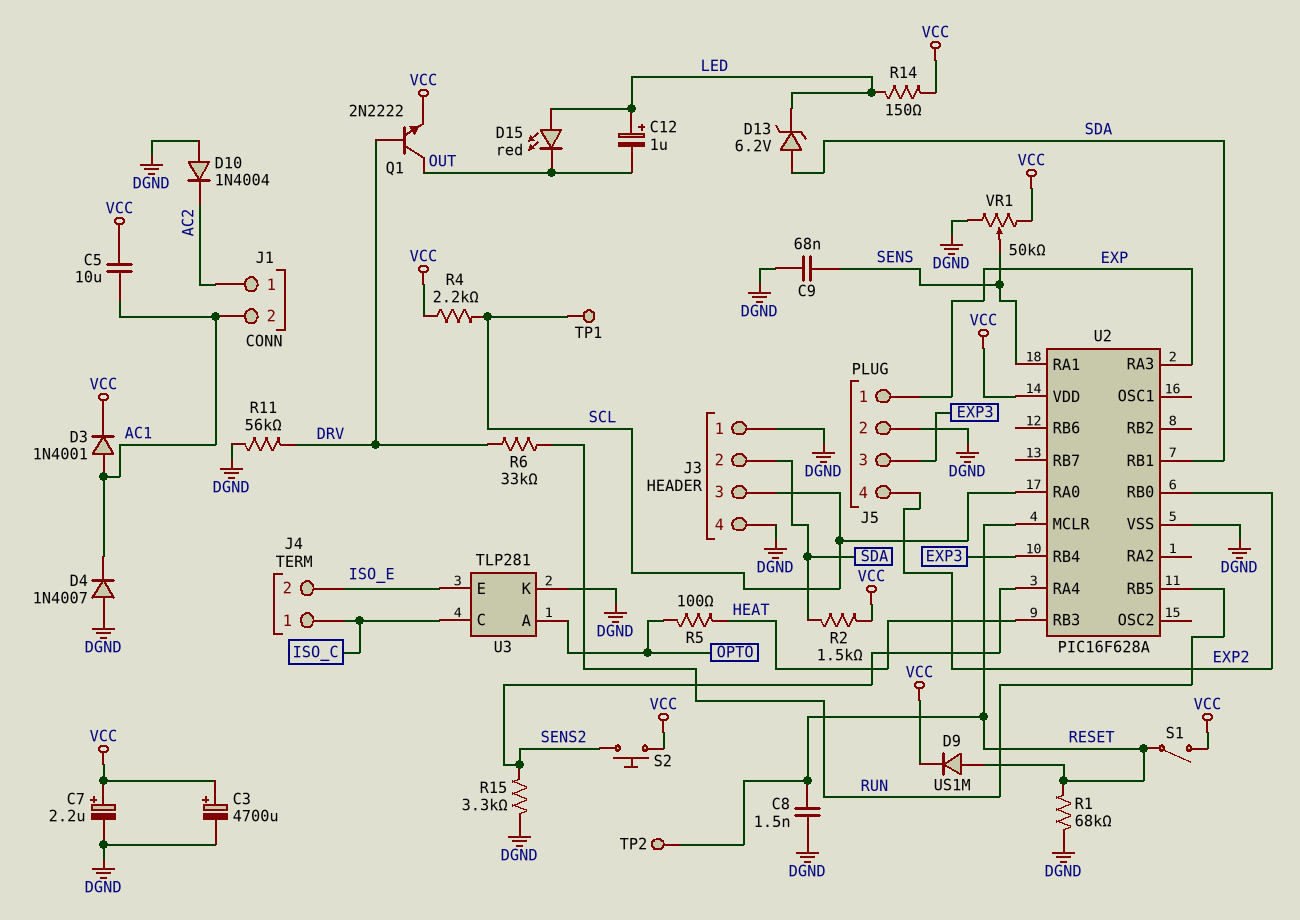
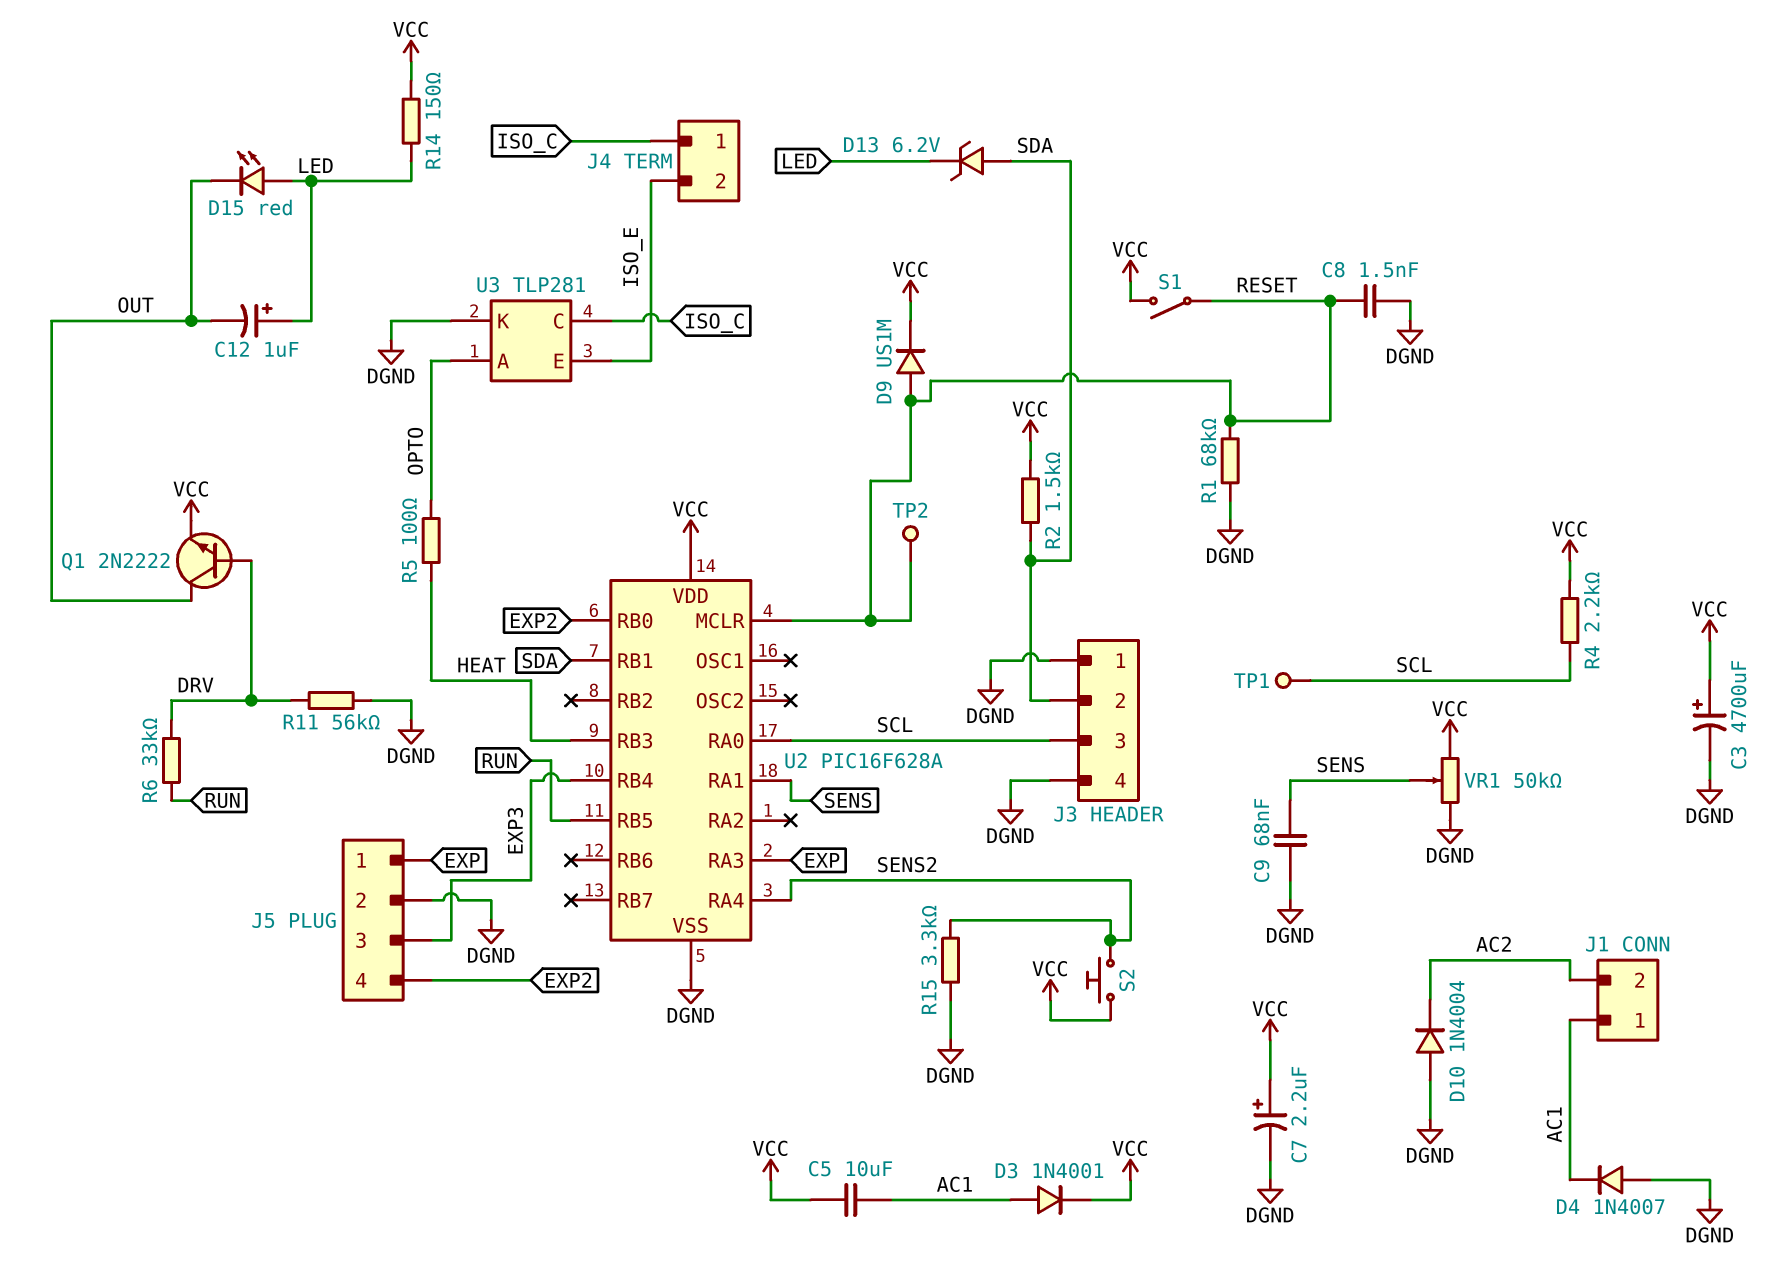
J1 pin 1: AC2 -> AC1
J1 pin 2: AC1 -> AC2

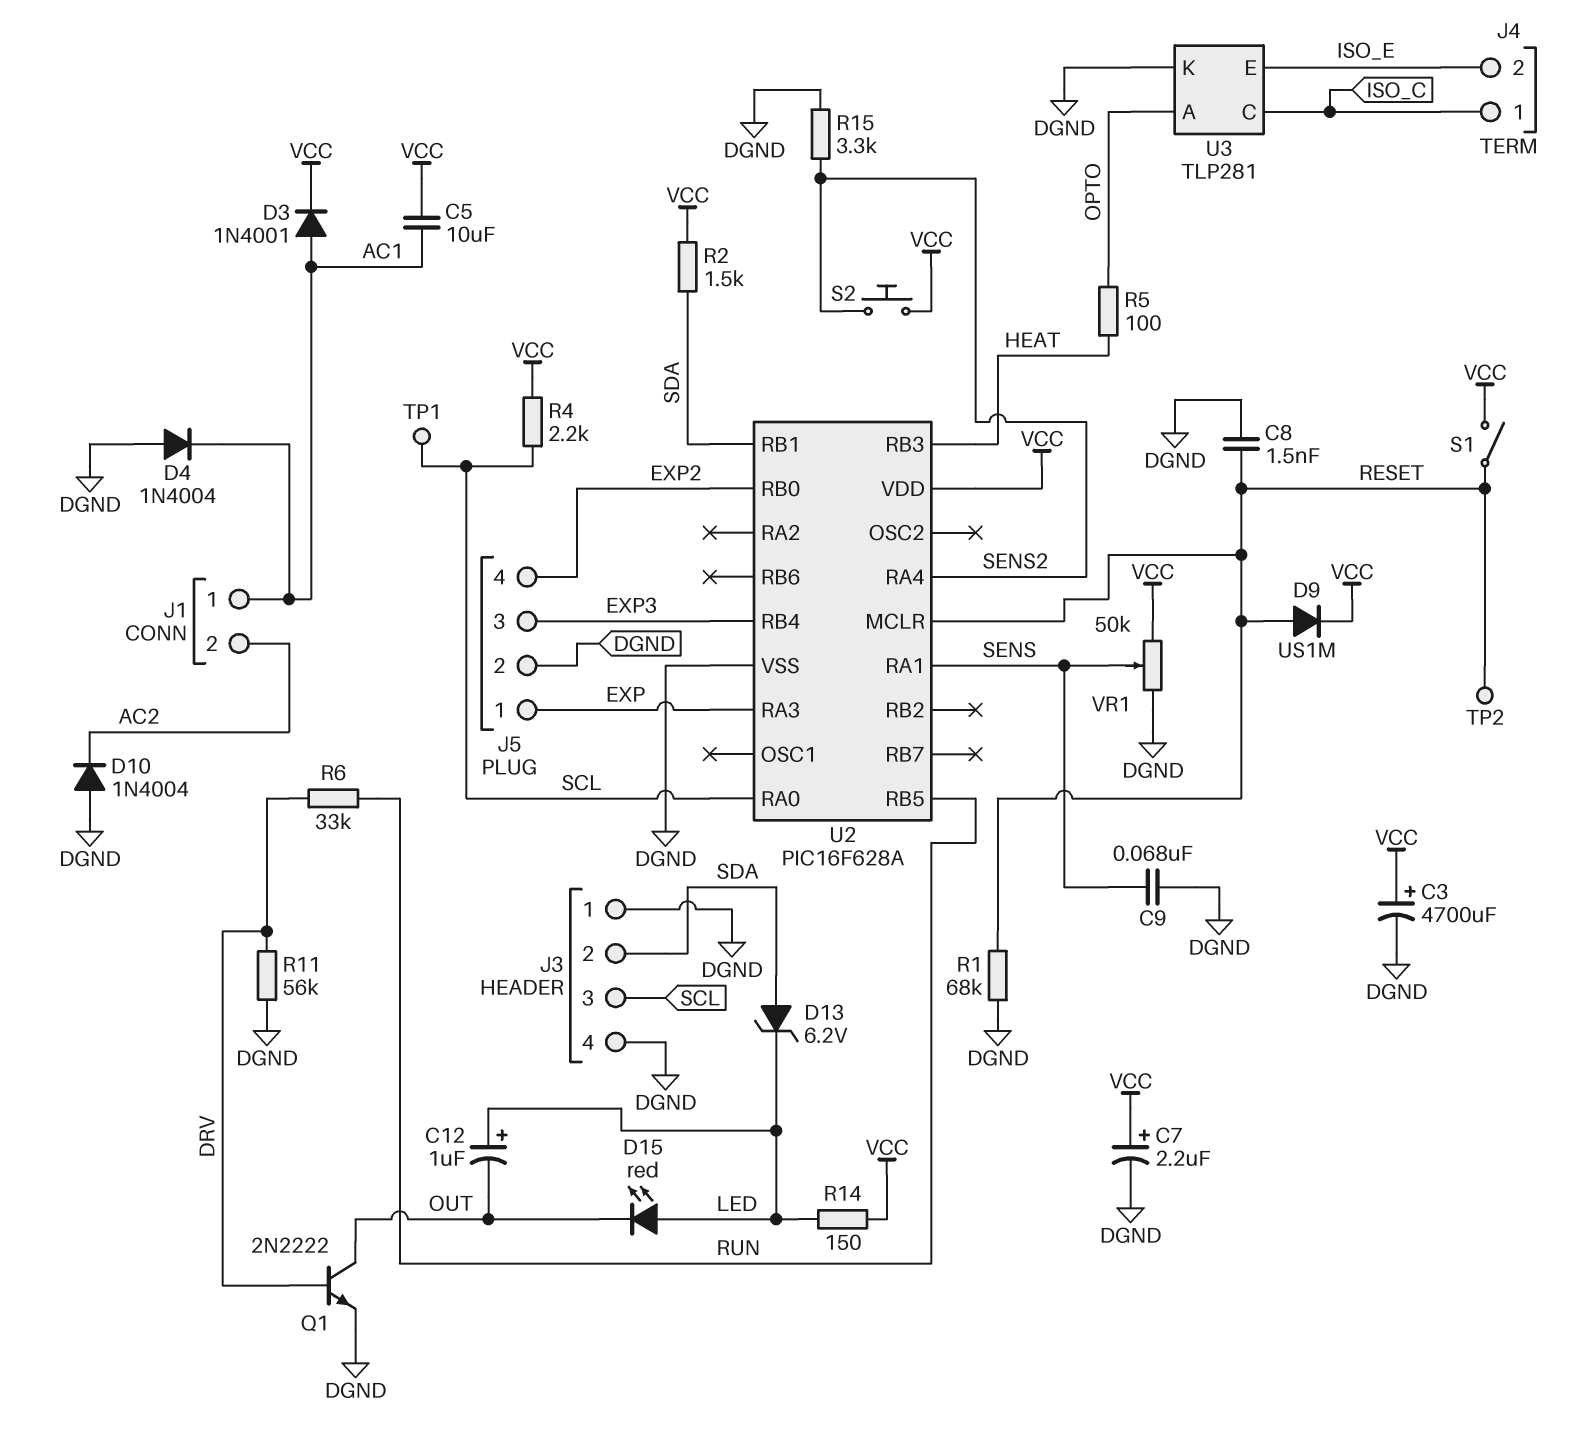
D4: diode 1N4007 (A DGND, K AC1) -> diode 1N4004 (A DGND, K AC1)
Q1: NPN 2N2222 (B DRV, C OUT, E VCC) -> NPN 2N2222 (B DRV, C OUT, E DGND)

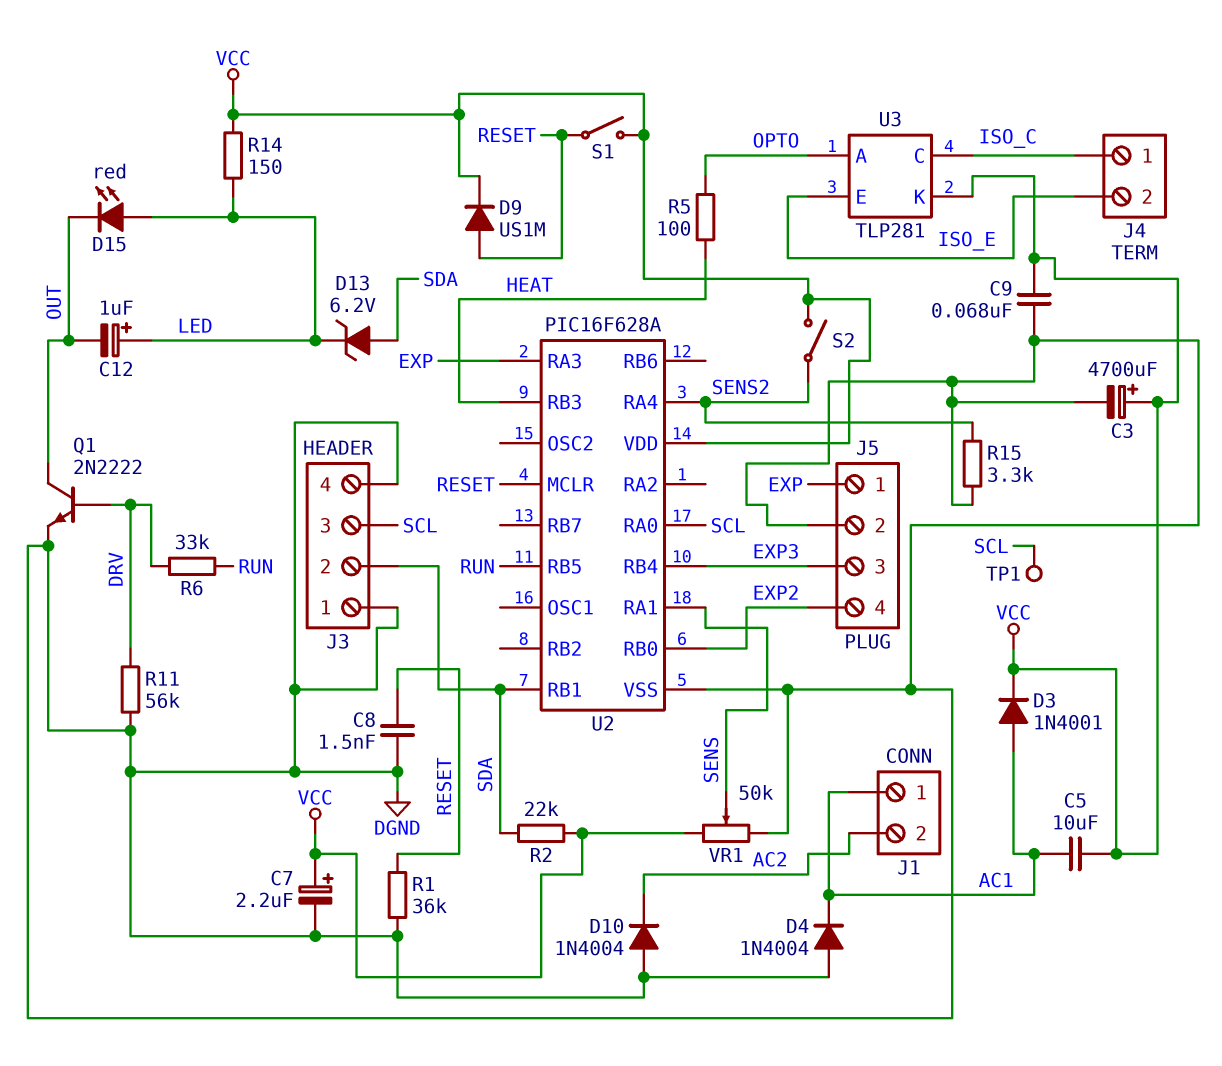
C9: 68nF (DGND, SENS) -> 68nF (DGND, VCC)
R1: 68k (DGND, RESET) -> 36k (DGND, RESET)
R2: 1.5k (SDA, VCC) -> 22k (SDA, VCC)
R4: 2.2k (SCL, VCC) -> none
S2: button (SENS2, VCC) -> switch (SENS2, VCC)
TP2: test point (RESET) -> none
U3 pin K: DGND -> VCC

